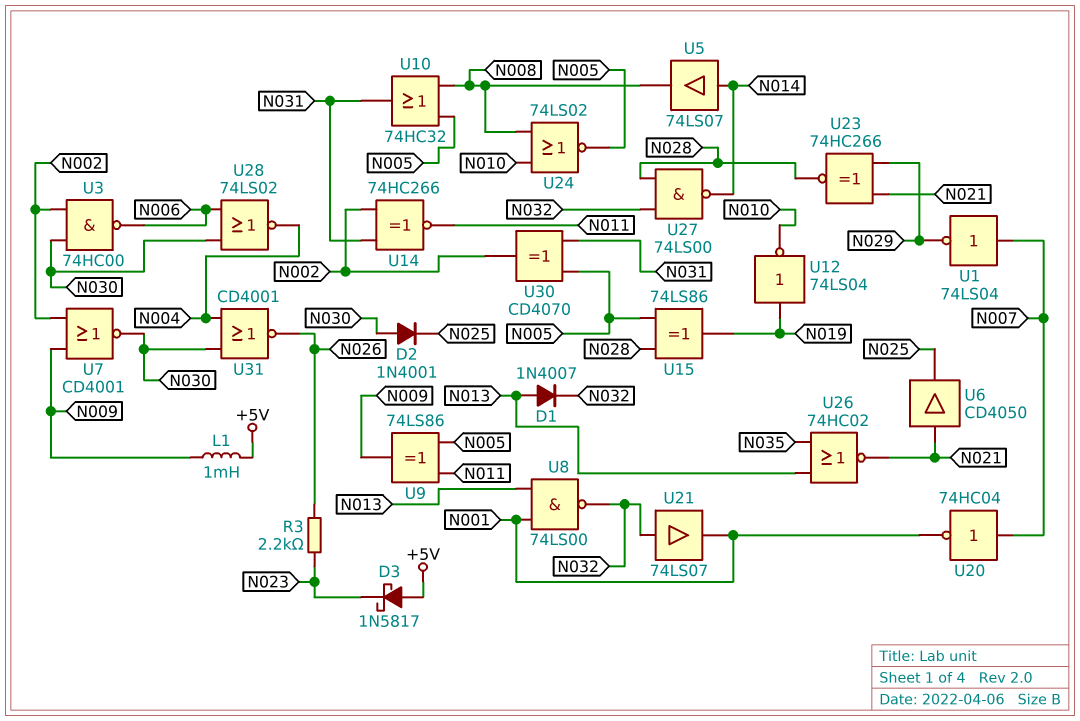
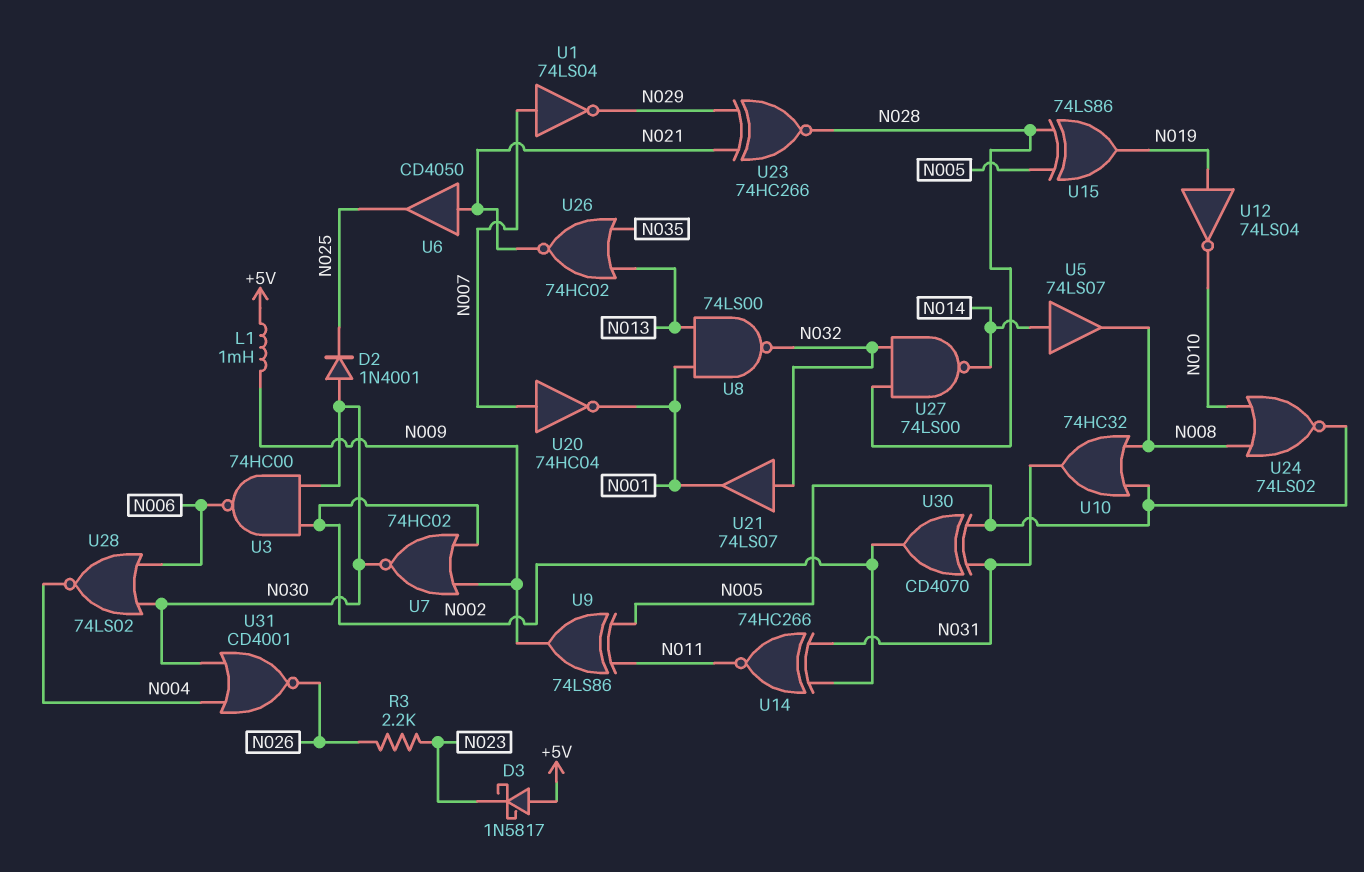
D1: diode 1N4007 (A N013, K N032) -> none
U7: NOR CD4001 (in N002, in N009, out N030) -> NOR 74HC02 (in N002, in N009, out N030)

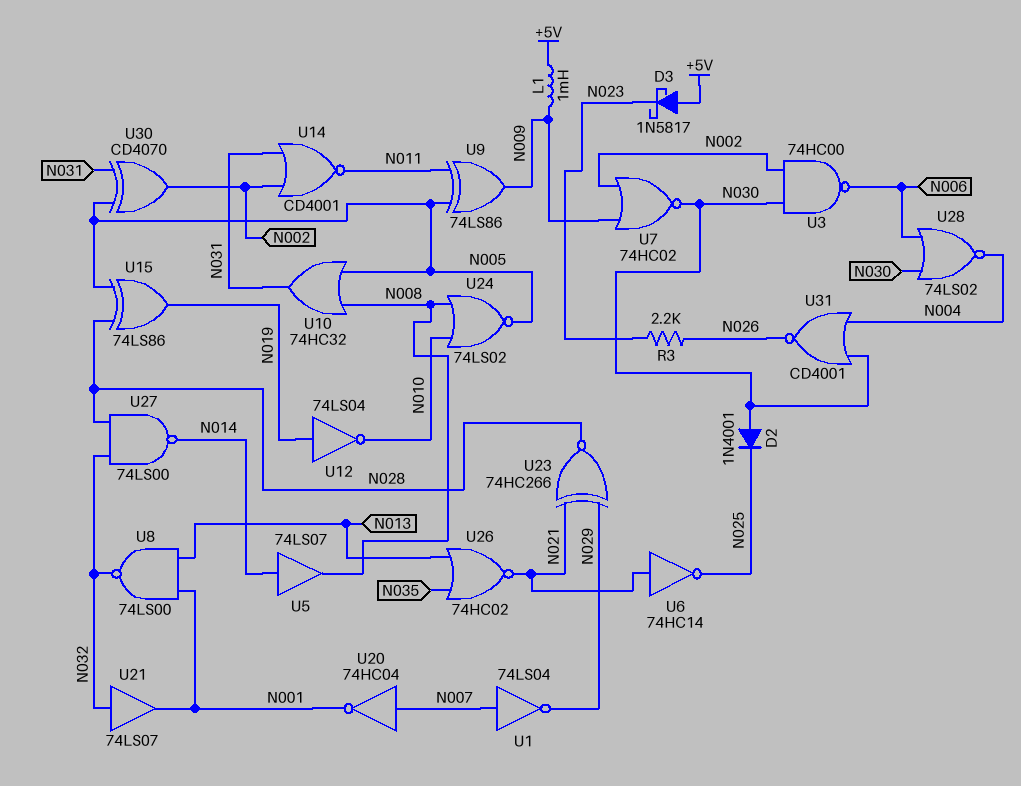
U6: buffer CD4050 (in N021, out N025) -> NOT 74HC14 (in N021, out N025)
U14: XNOR 74HC266 (in N002, in N031, out N011) -> NOR CD4001 (in N002, in N031, out N011)

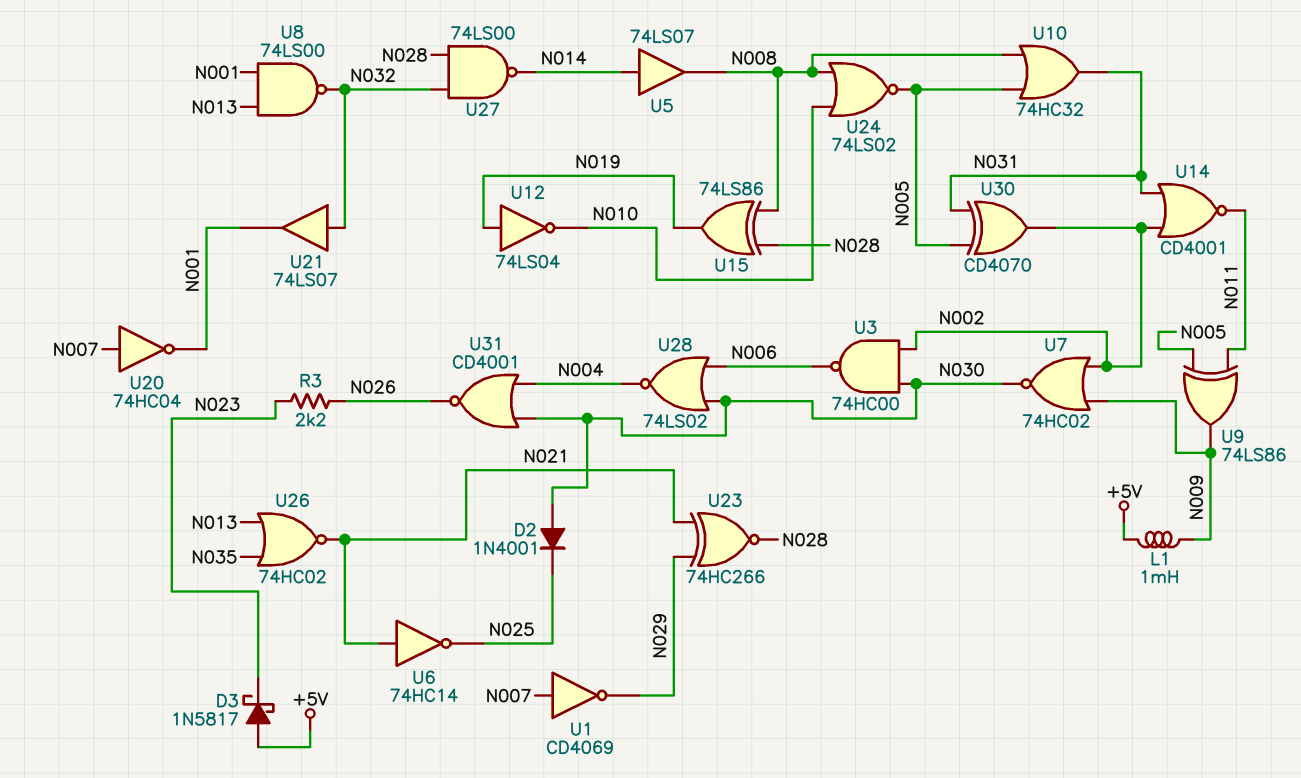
U1: NOT 74LS04 (in N007, out N029) -> NOT CD4069 (in N007, out N029)
U15: XOR 74LS86 (in N005, in N028, out N019) -> XOR 74LS86 (in N008, in N028, out N019)

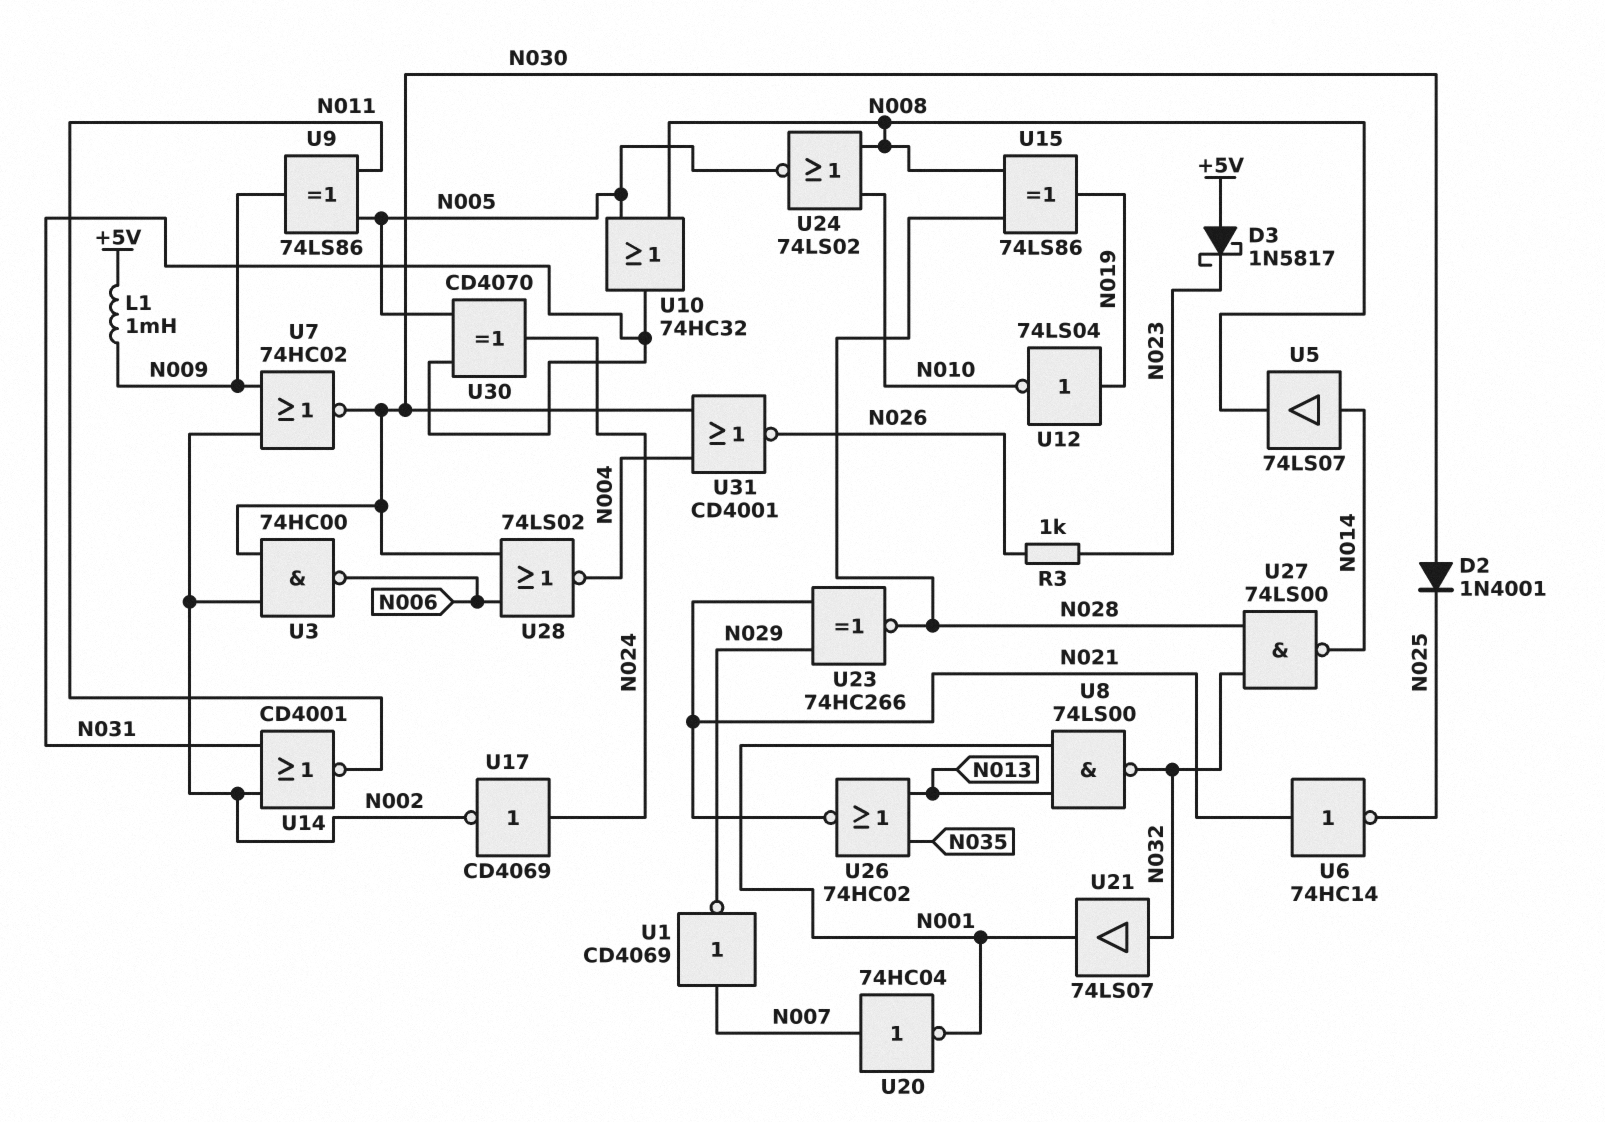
R3: 2.2k (N023, N026) -> 1k (N023, N026)
U17: none -> NOT CD4069 (in N024, out N002)
U30: XOR CD4070 (in N005, in N031, out N002) -> XOR CD4070 (in N005, in N031, out N024)

